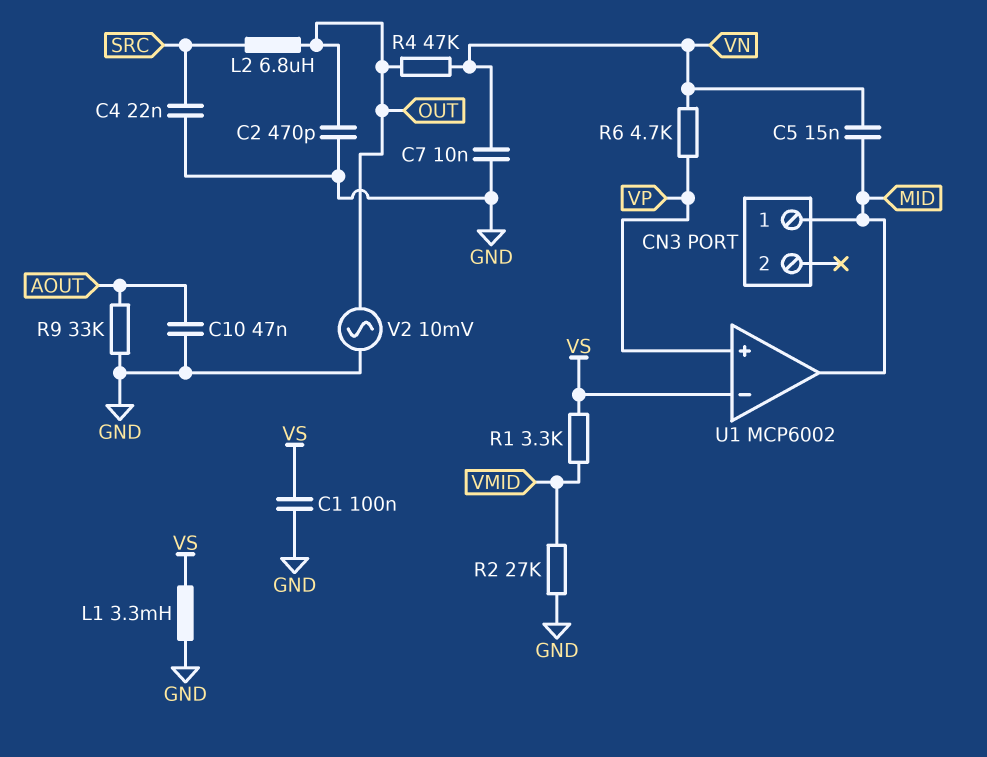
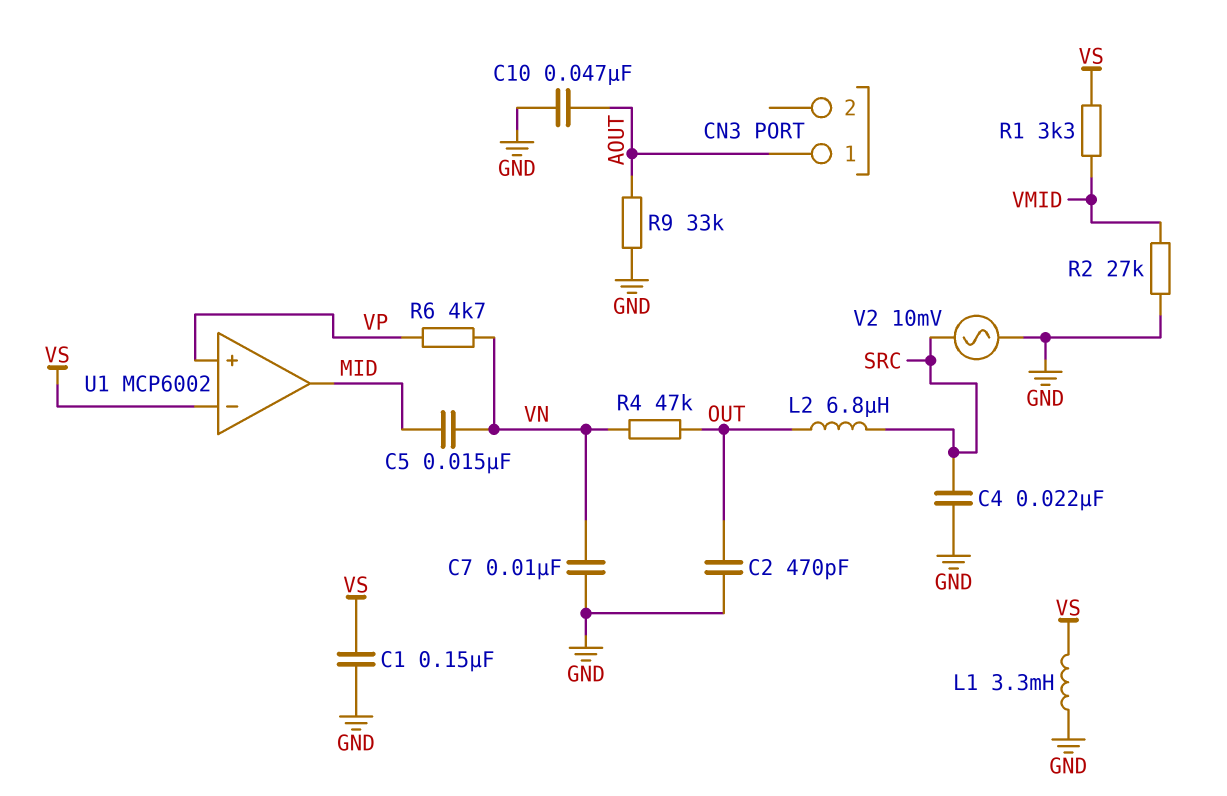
C1: 100nF (GND, VS) -> 150nF (GND, VS)
CN3 pin 1: MID -> AOUT
V2: AC 10mV (GND, OUT) -> AC 10mV (GND, SRC)

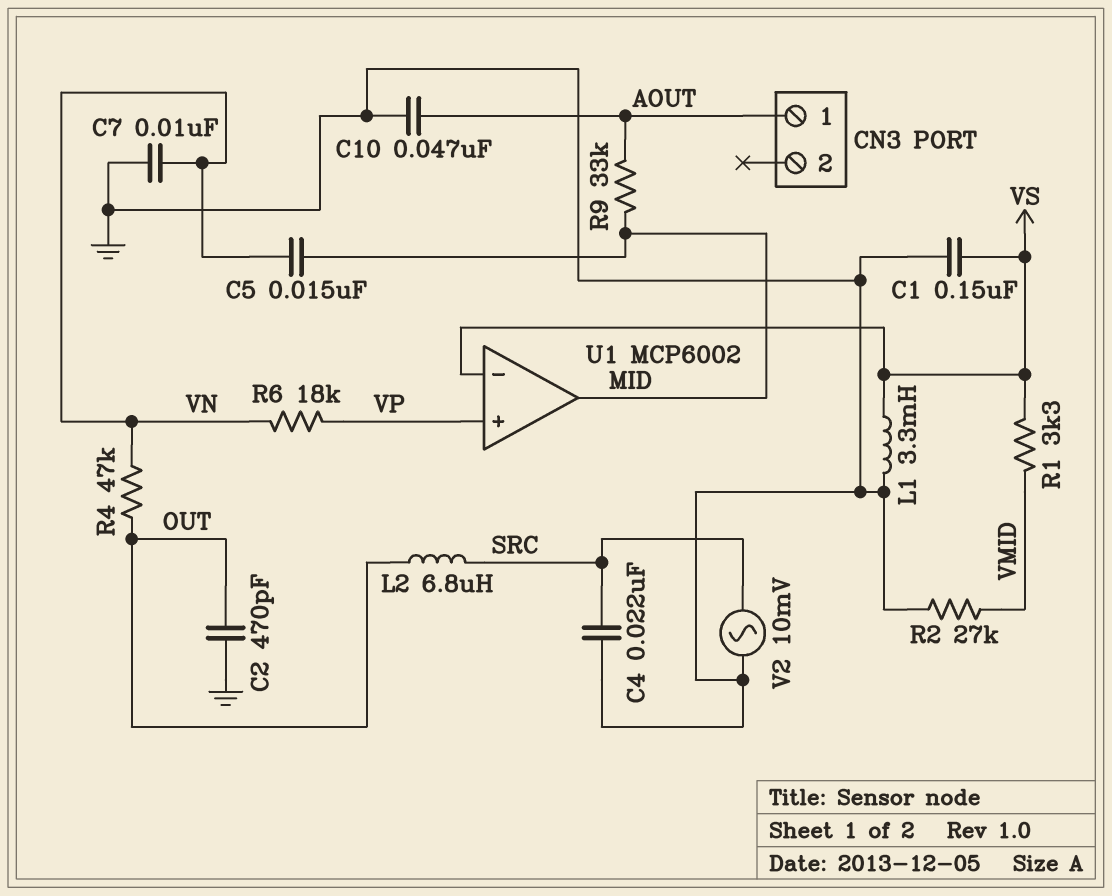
R6: 4.7k (VN, VP) -> 18k (VN, VP)
R9: 33k (AOUT, GND) -> 33k (AOUT, MID)

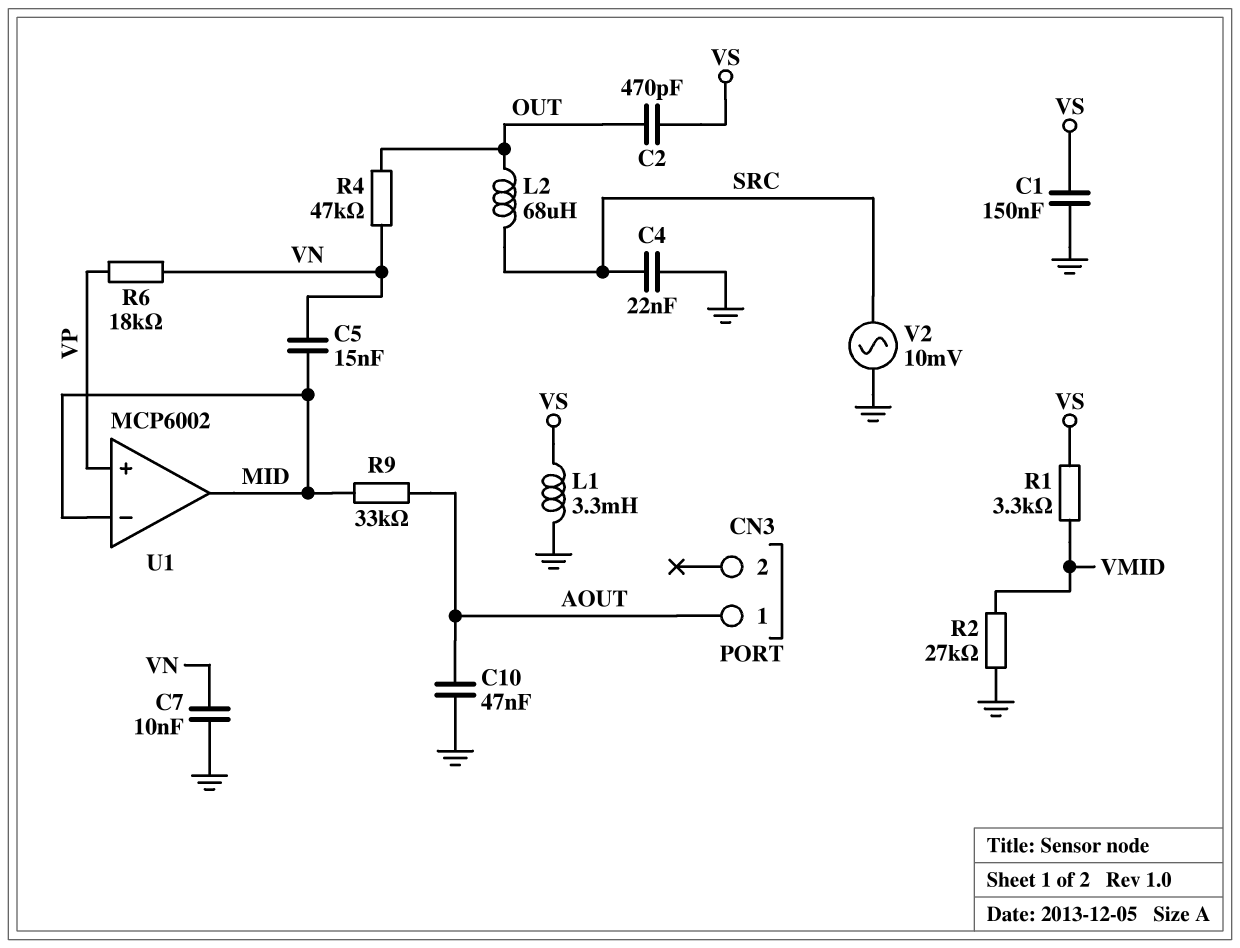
C2: 470pF (GND, OUT) -> 470pF (OUT, VS)
L2: 6.8uH (OUT, SRC) -> 68uH (OUT, SRC)
U1 pin in-: VS -> MID

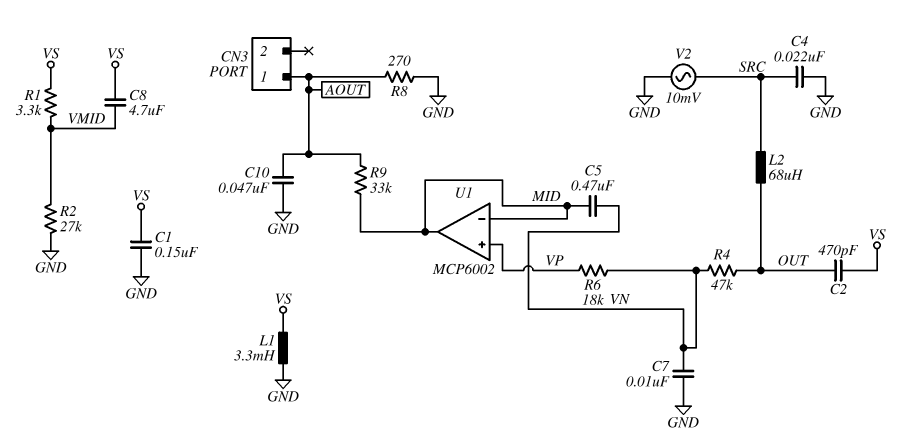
C5: 15nF (MID, VN) -> 470nF (MID, VN)
C8: none -> 4.7uF (VMID, VS)
R8: none -> 270 (AOUT, GND)

